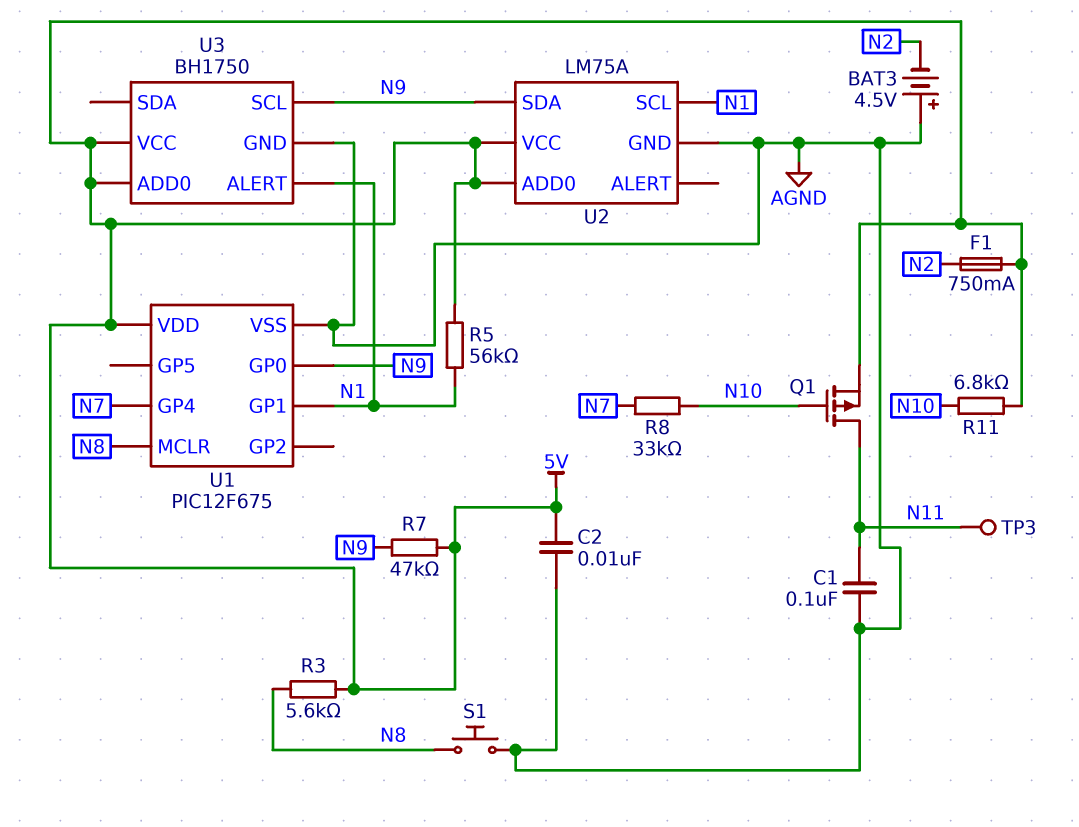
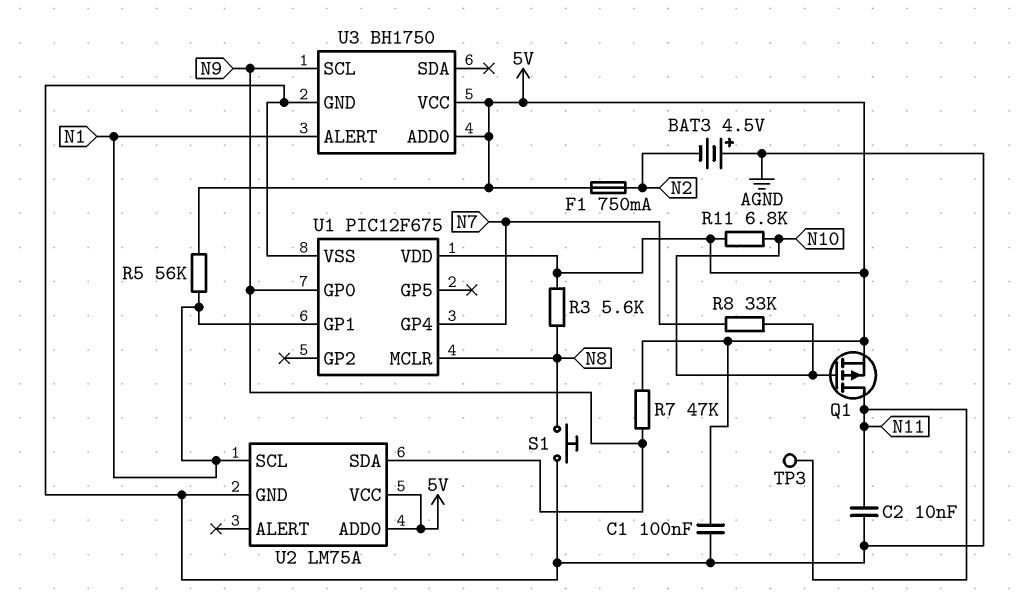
C1: 100nF (AGND, N11) -> 100nF (5V, AGND)
C2: 10nF (5V, AGND) -> 10nF (AGND, N11)

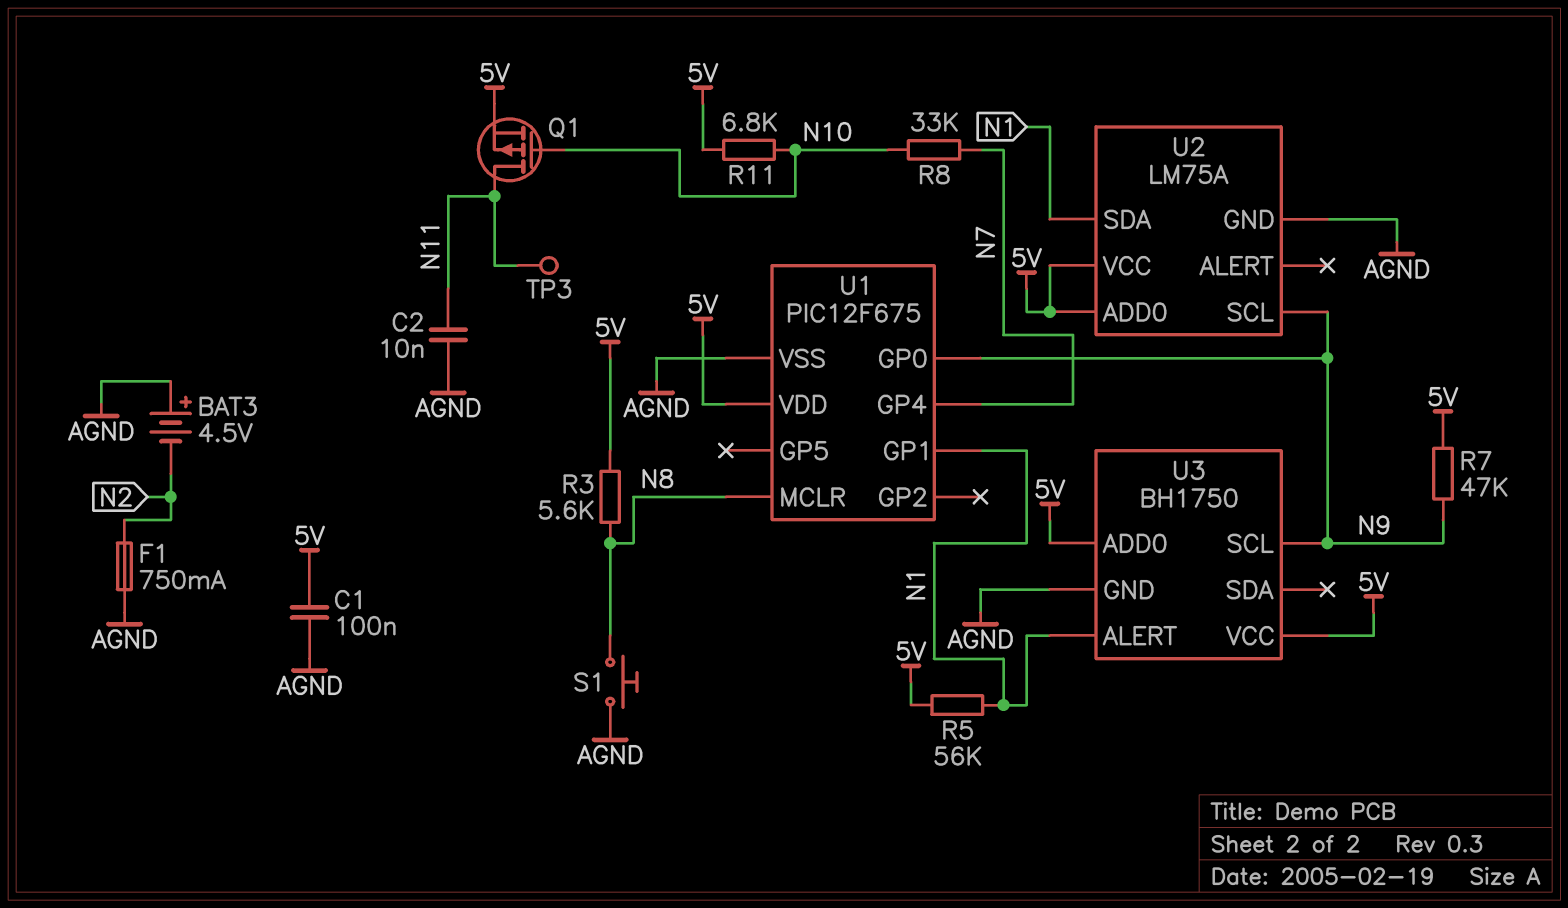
F1: 750mA (5V, N2) -> 750mA (AGND, N2)
U2 pin SCL: N1 -> N9
U2 pin SDA: N9 -> N1

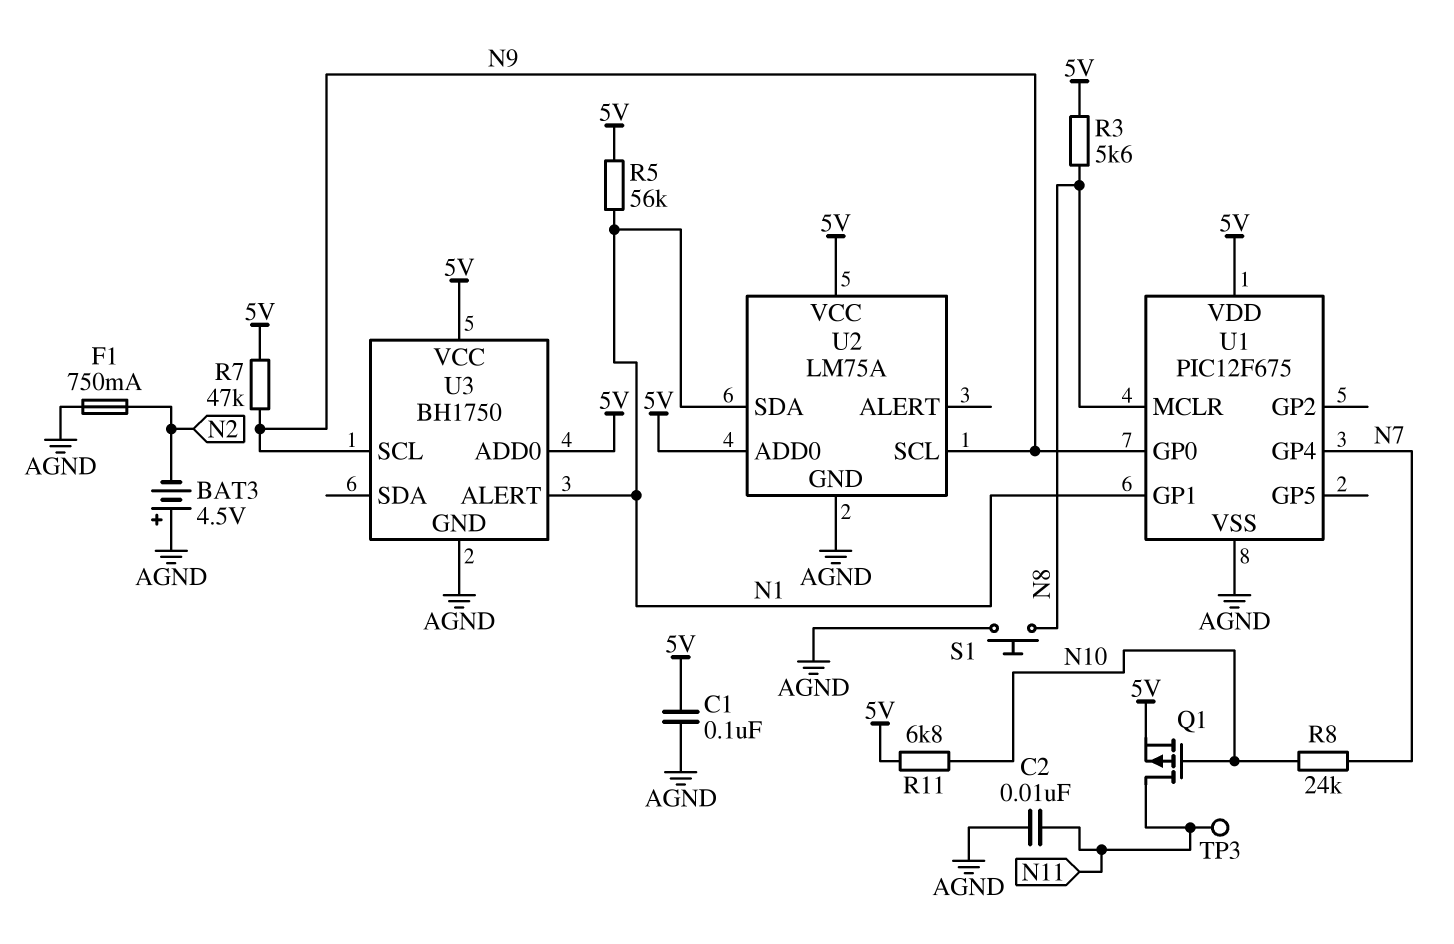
R8: 33k (N7, N10) -> 24k (N7, N10)

